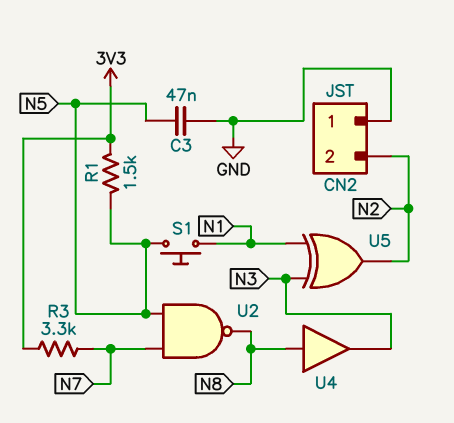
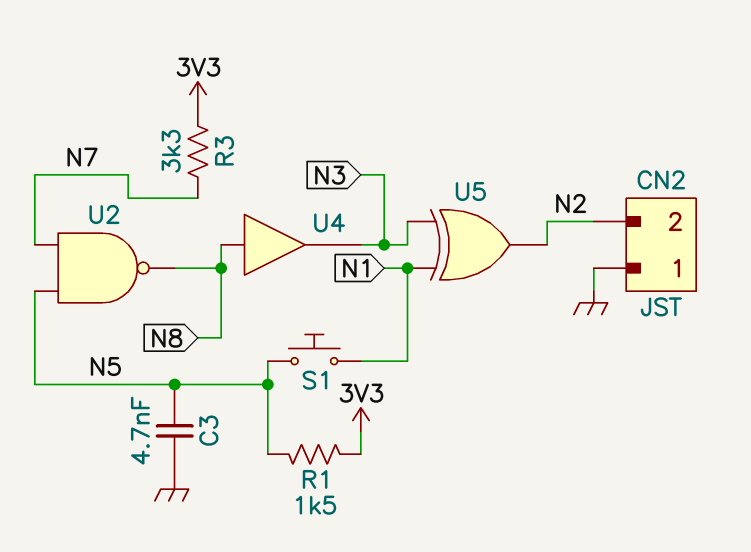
C3: 47nF (GND, N5) -> 4.7nF (GND, N5)

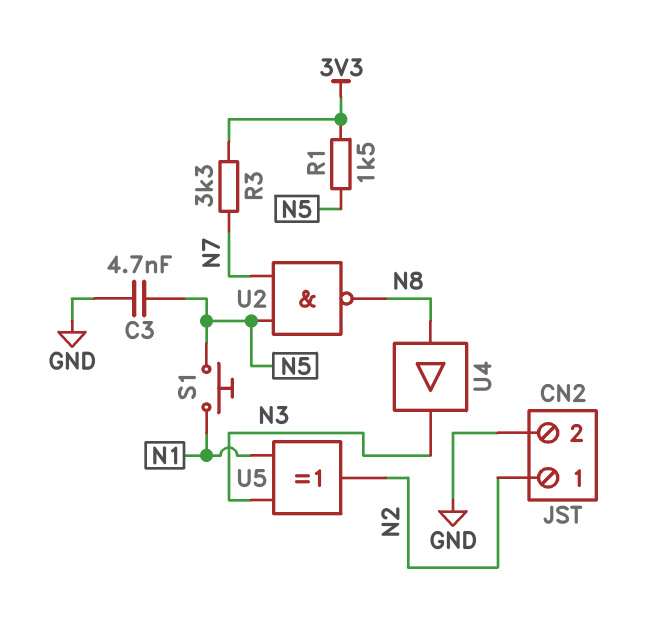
CN2 pin 1: GND -> N2
CN2 pin 2: N2 -> GND

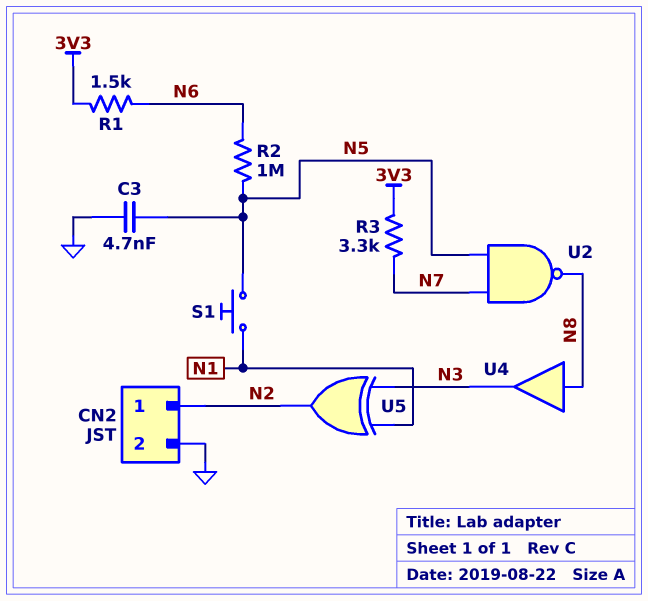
R1: 1.5k (3V3, N5) -> 1.5k (3V3, N6)
R2: none -> 1M (N5, N6)

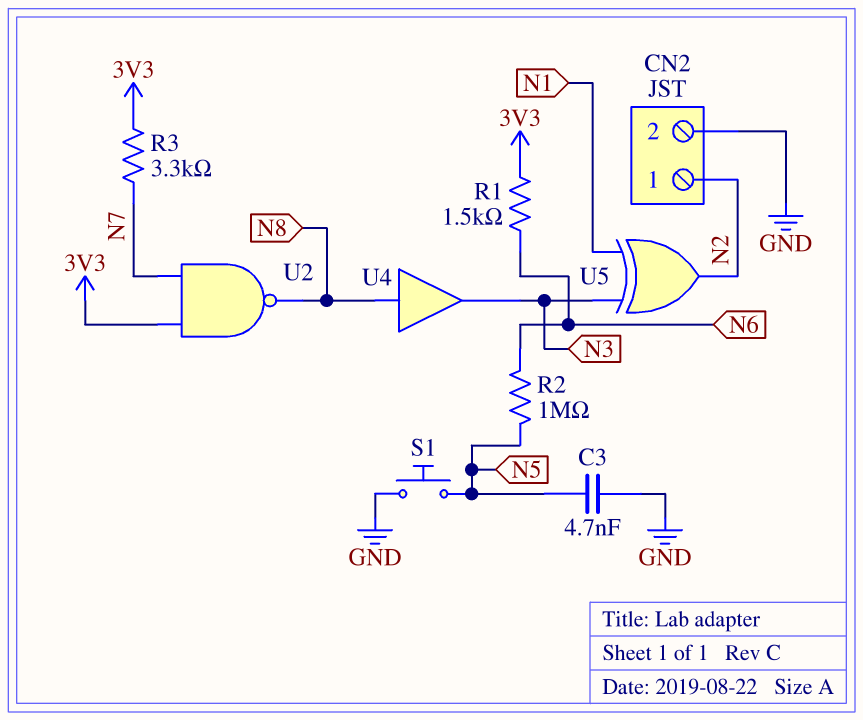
S1: button (N1, N5) -> button (GND, N5)
U2: NAND (in N5, in N7, out N8) -> NAND (in 3V3, in N7, out N8)

